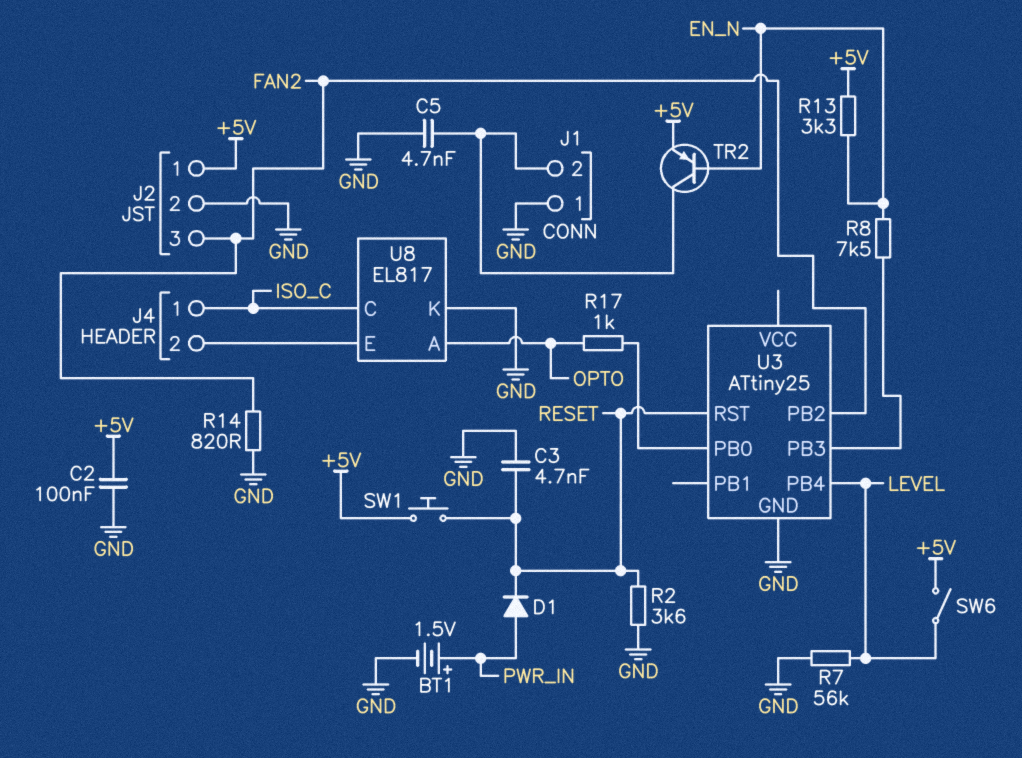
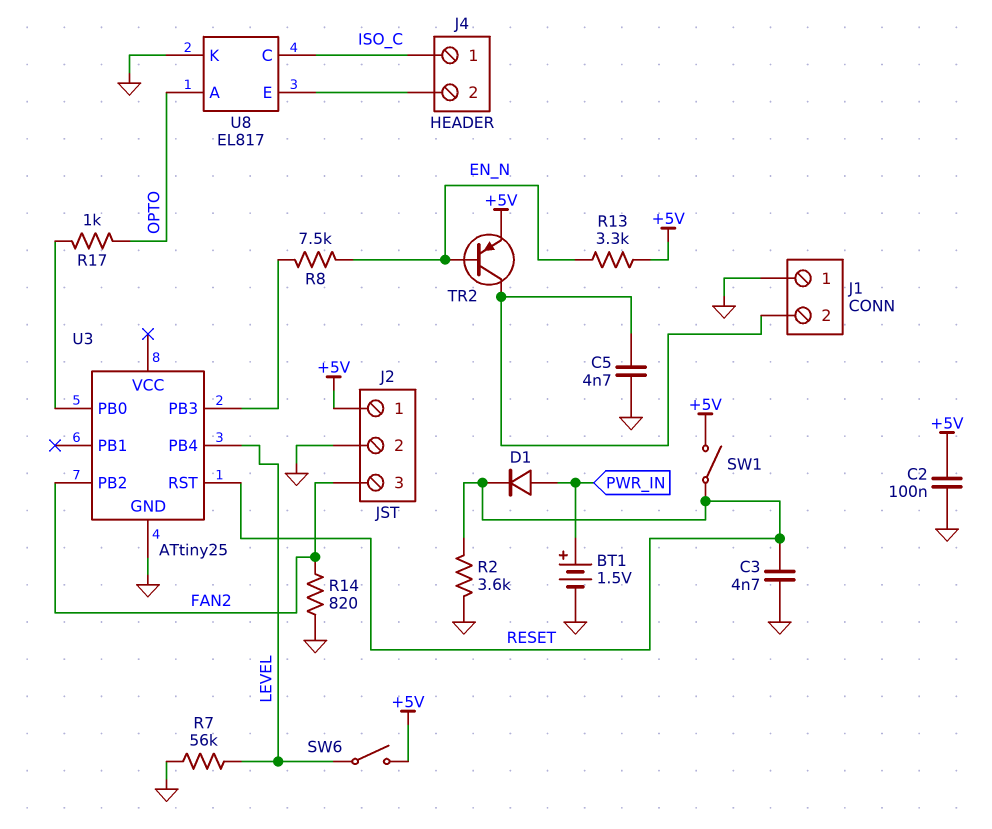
SW1: button (+5V, RESET) -> switch (+5V, RESET)

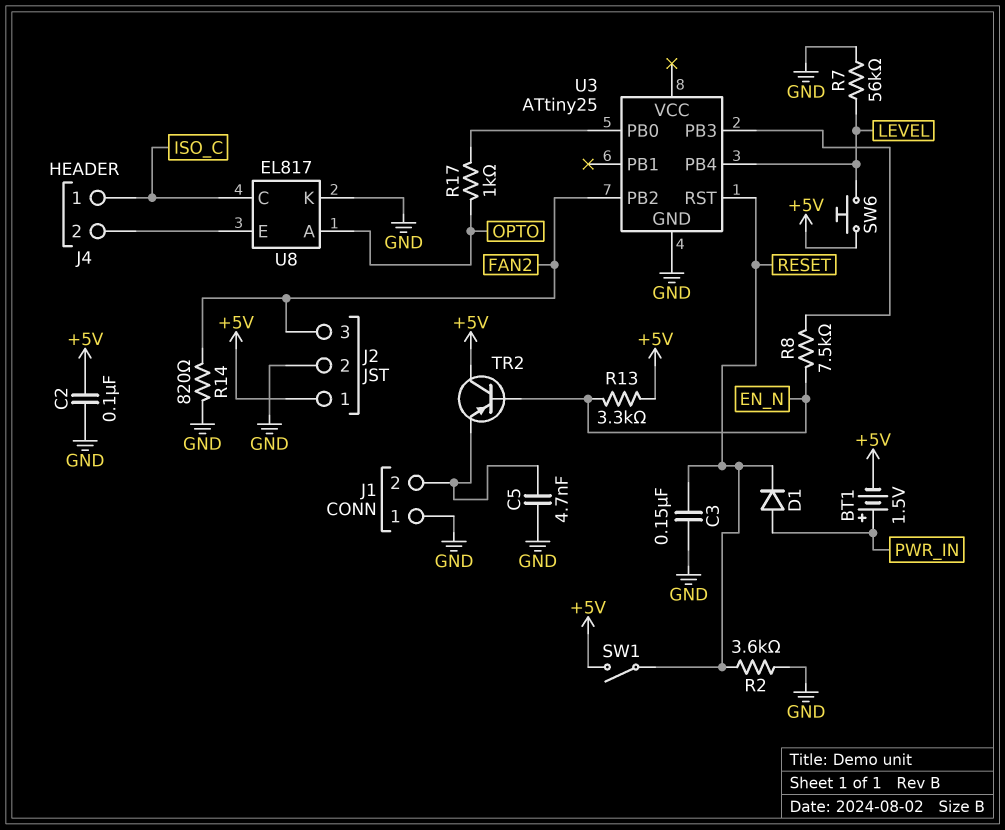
BT1: 1.5V (plus PWR_IN, minus GND) -> 1.5V (plus PWR_IN, minus +5V)
C3: 4.7nF (GND, RESET) -> 150nF (GND, RESET)
SW6: switch (+5V, LEVEL) -> button (+5V, LEVEL)
TR2: PNP (B EN_N, C J1/2, E +5V) -> PNP (B EN_N, C +5V, E J1/2)

